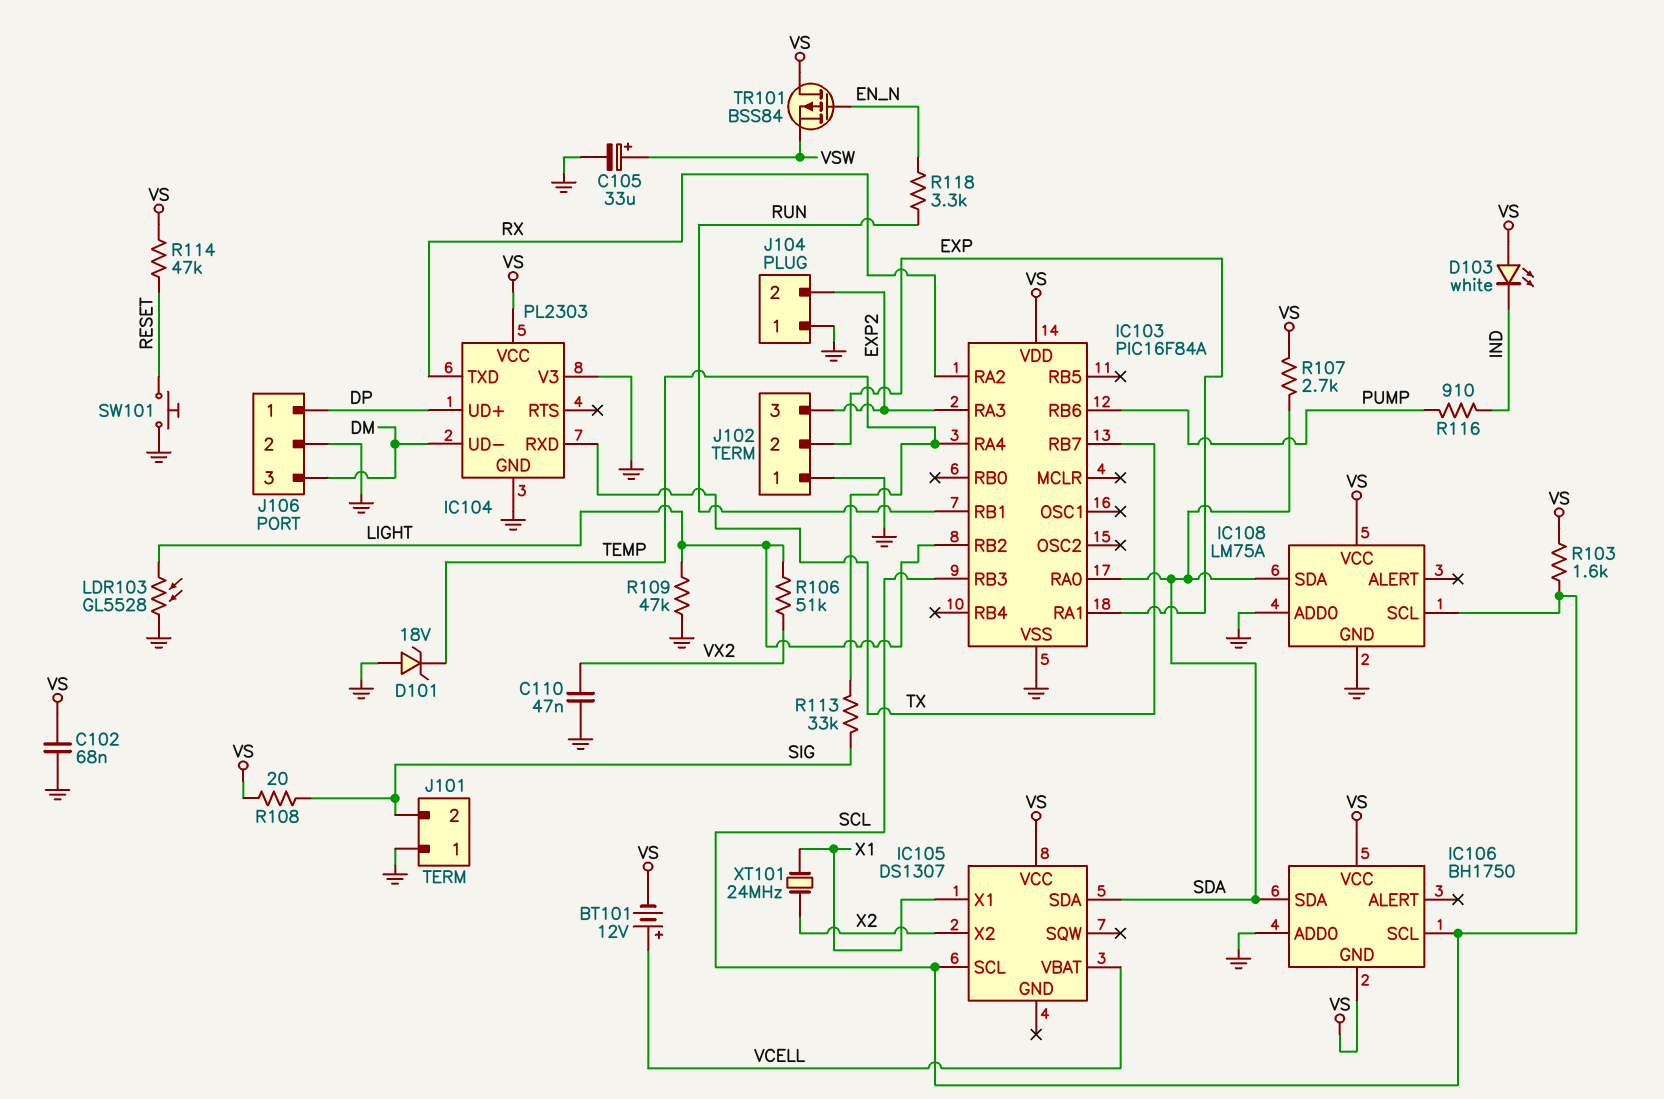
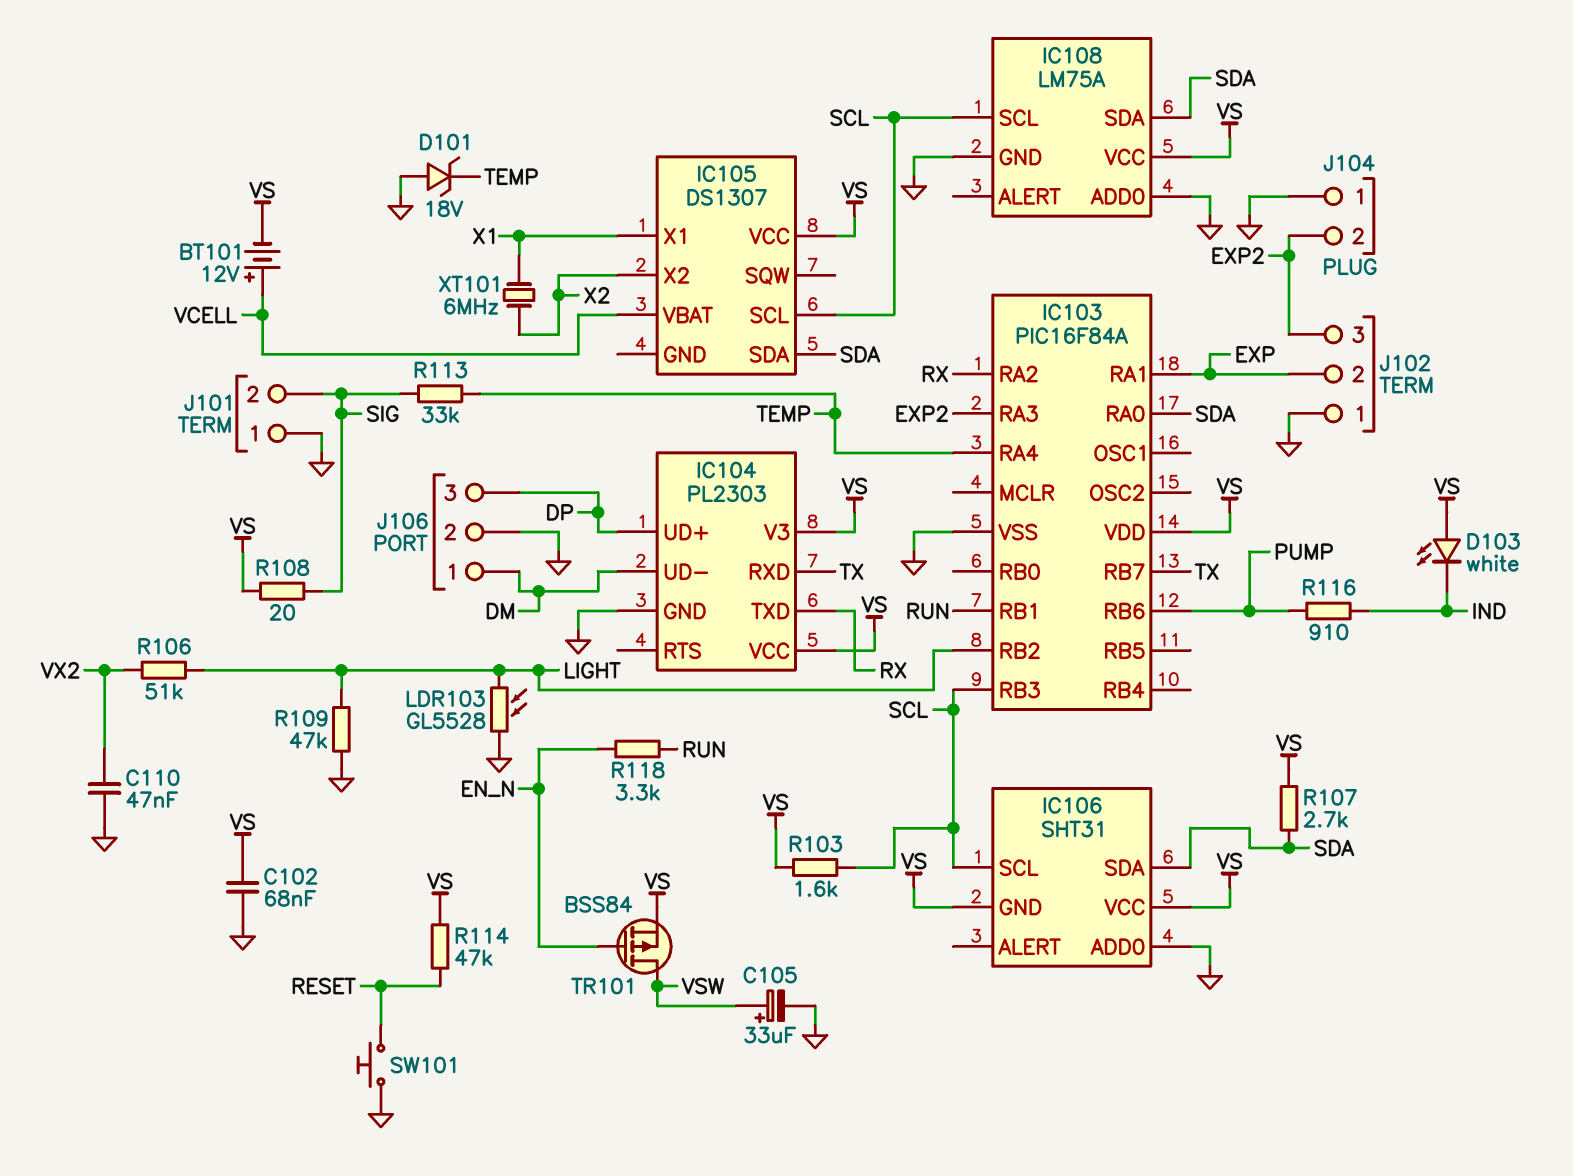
IC104 pin V3: GND -> VS
IC106: BH1750 -> SHT31
J106 pin 1: DP -> DM
J106 pin 3: DM -> DP
TR101: PMOS BSS84 (G EN_N, D VS, S VSW) -> PMOS BSS84 (G EN_N, D VSW, S VS)
XT101: 24MHz (X1, X2) -> 6MHz (X1, X2)

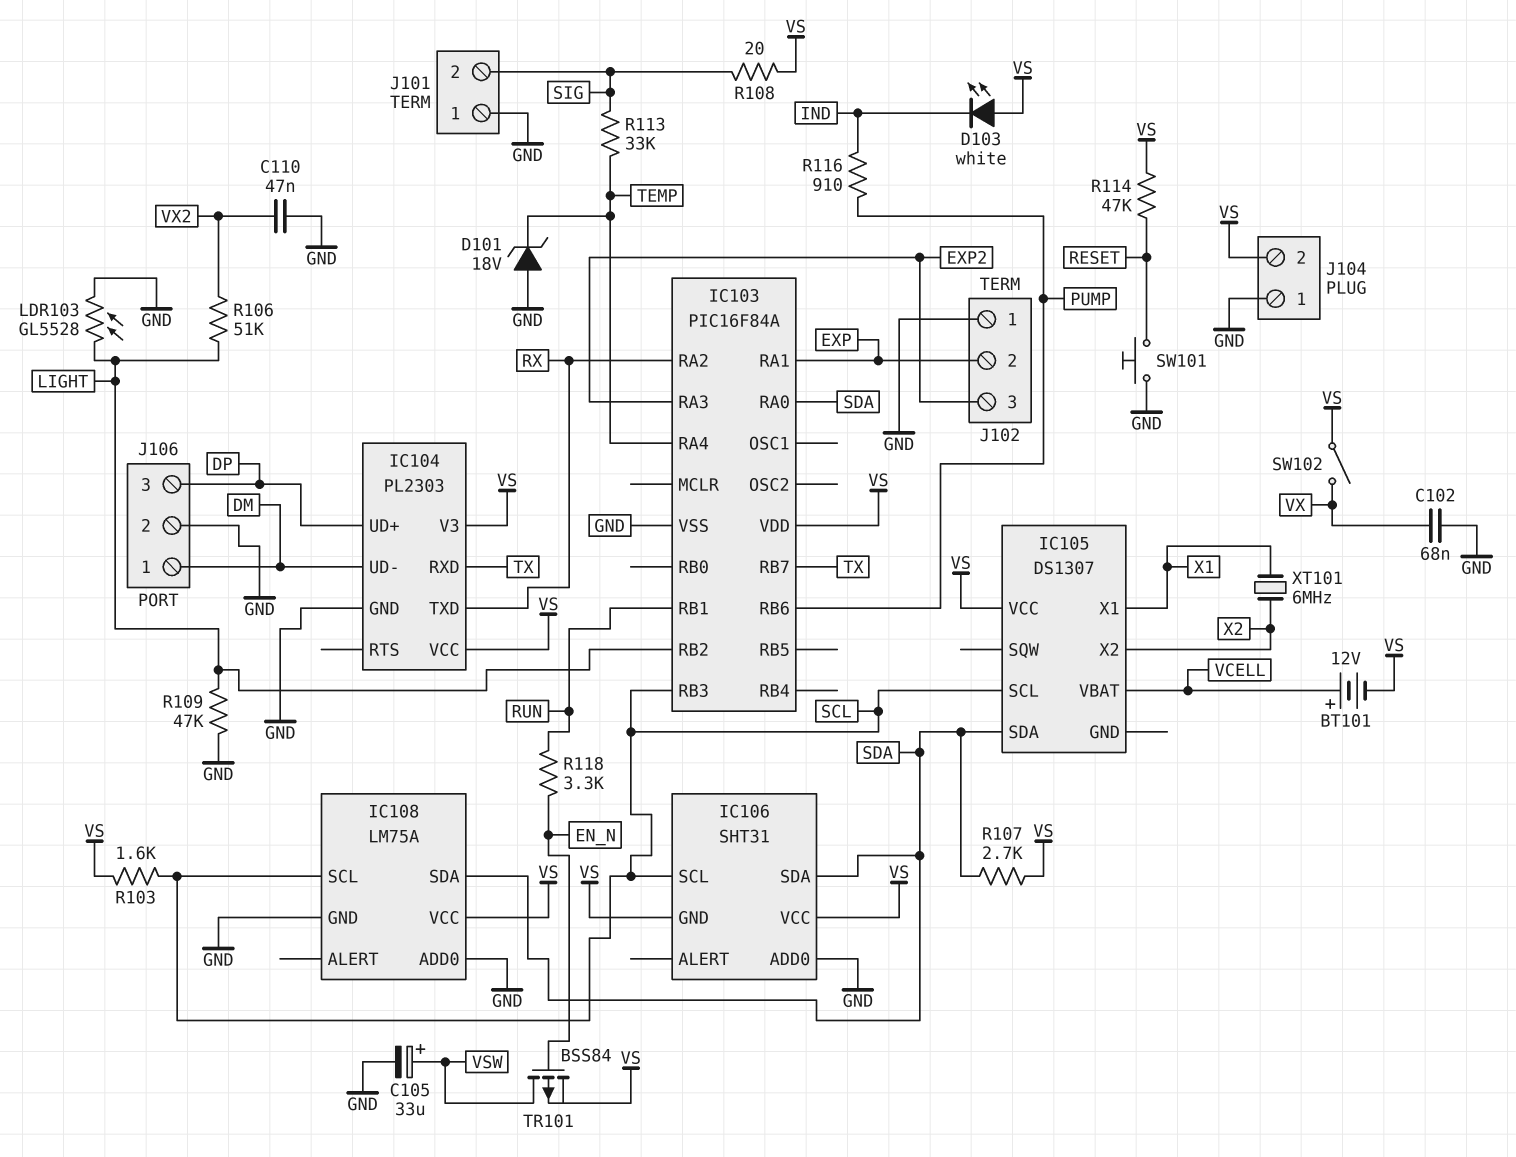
C102: 68nF (GND, VS) -> 68nF (GND, VX)
J104 pin 2: EXP2 -> VS
SW102: none -> switch (VS, VX)

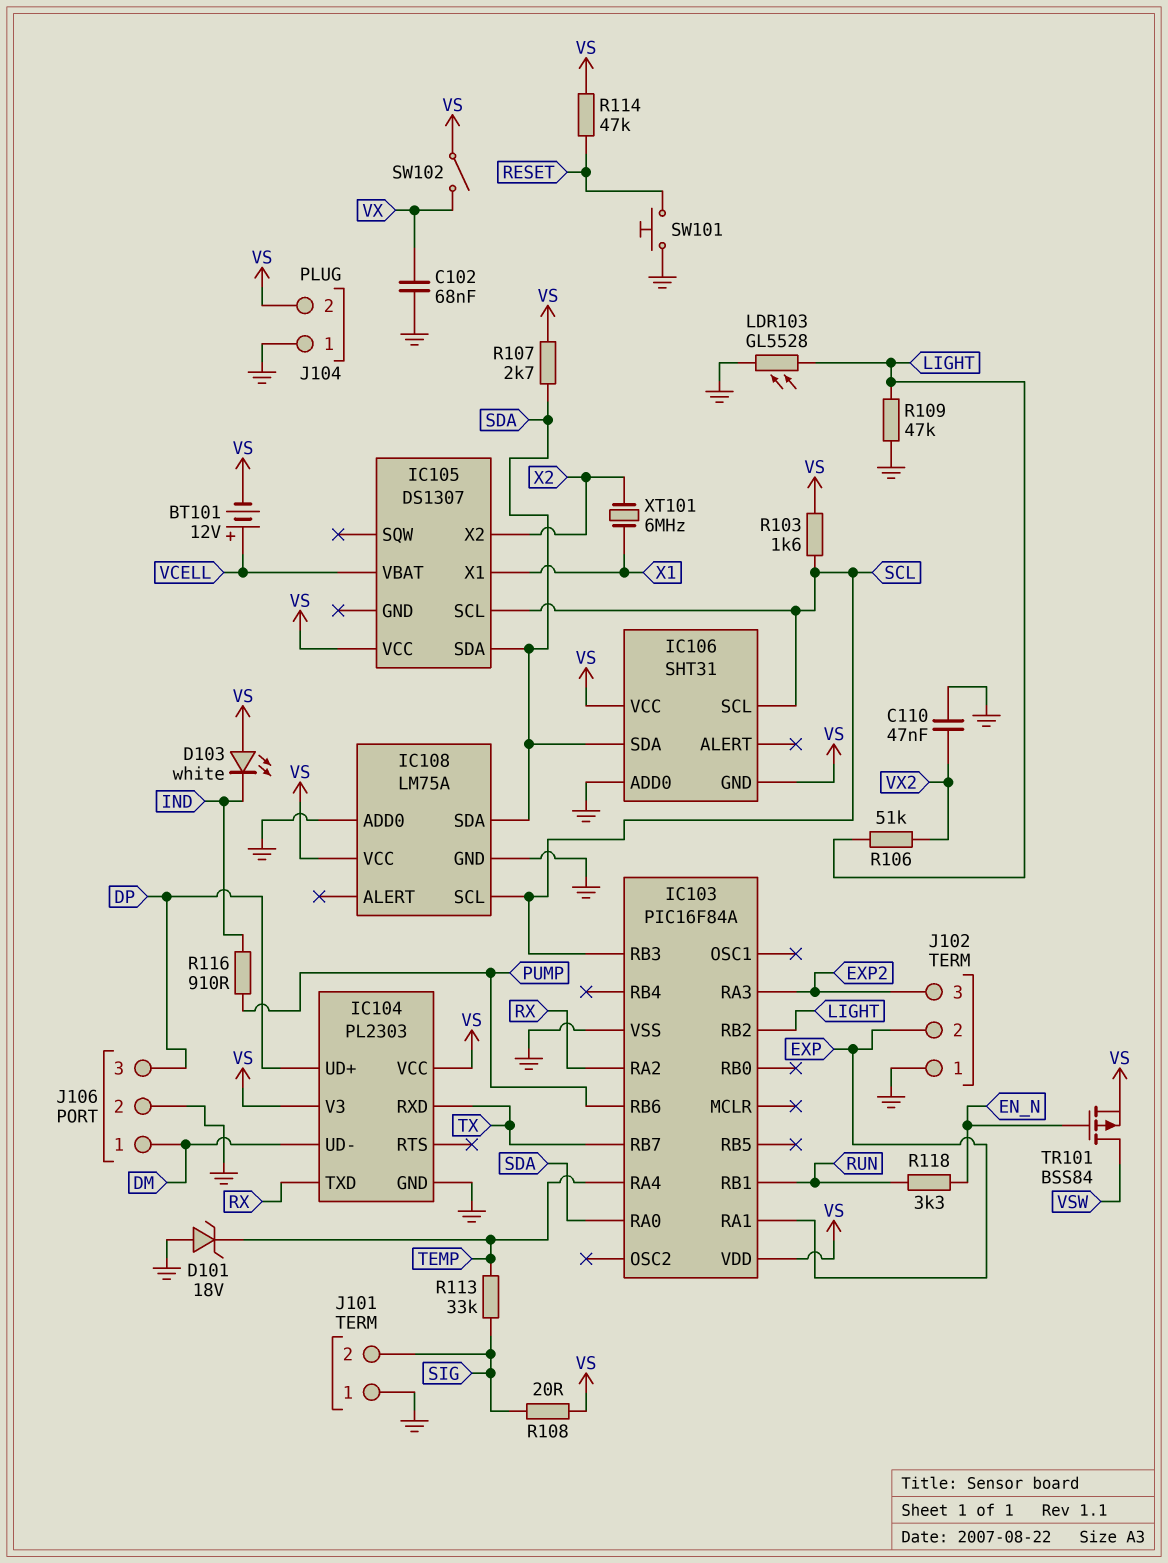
C105: 33uF (plus VSW, minus GND) -> none

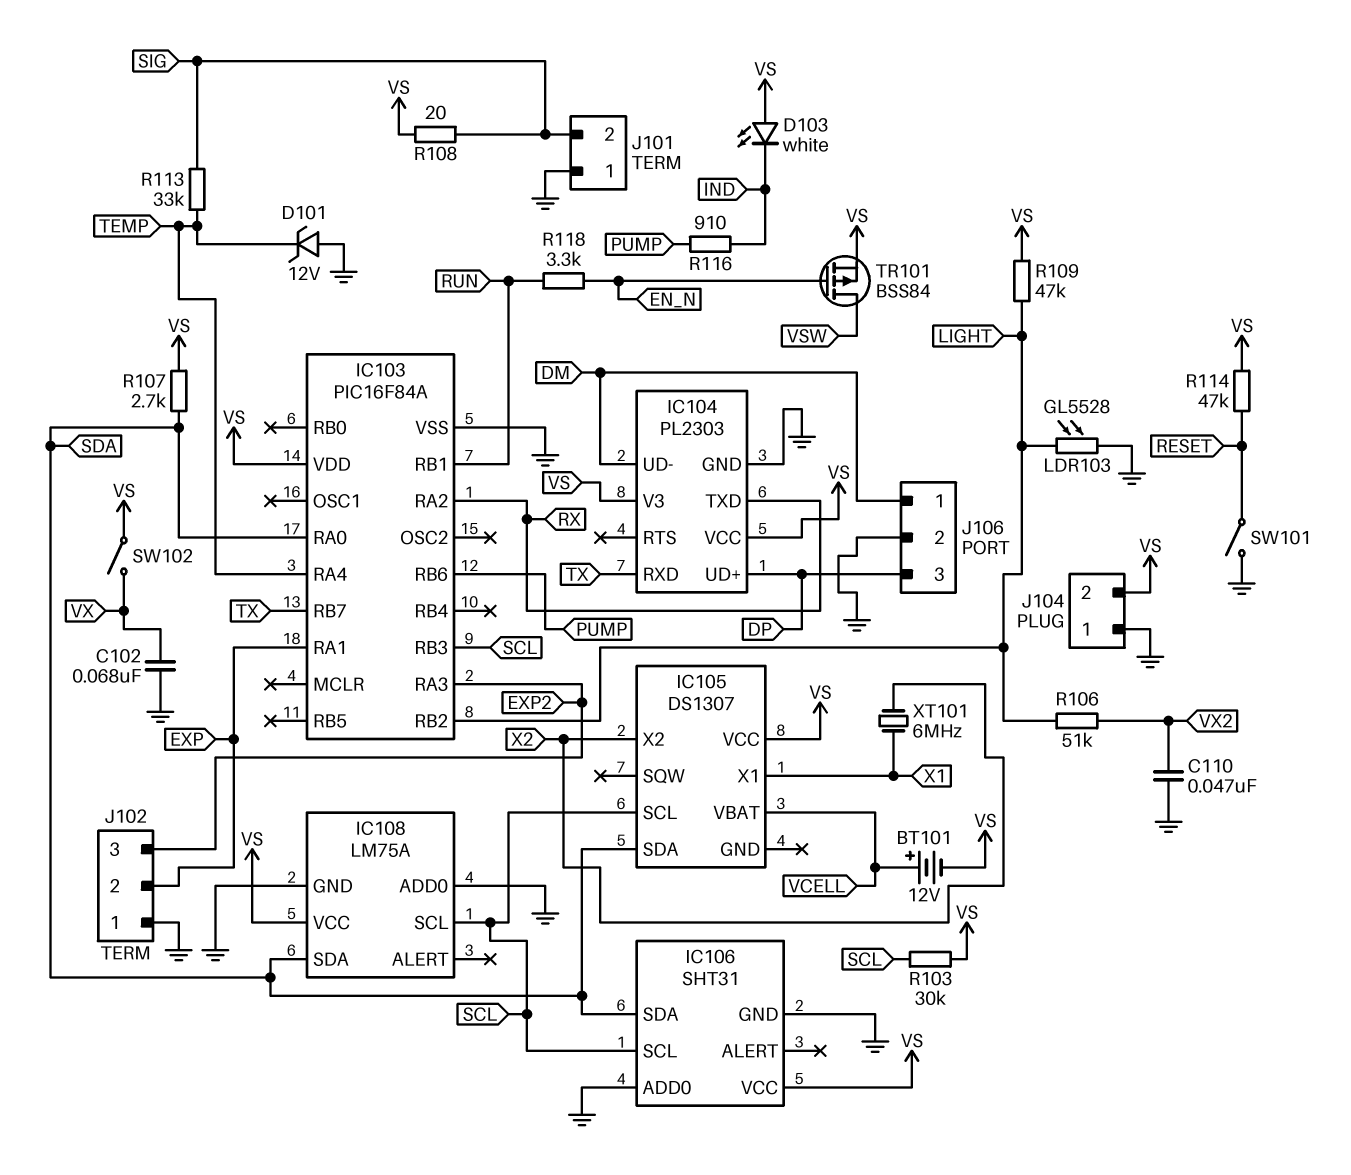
D101: zener 18V (A GND, K TEMP) -> zener 12V (A GND, K TEMP)
IC106 pin GND: VS -> GND
R103: 1.6k (SCL, VS) -> 30k (SCL, VS)
R109: 47k (GND, LIGHT) -> 47k (LIGHT, VS)
SW101: button (GND, RESET) -> switch (GND, RESET)

